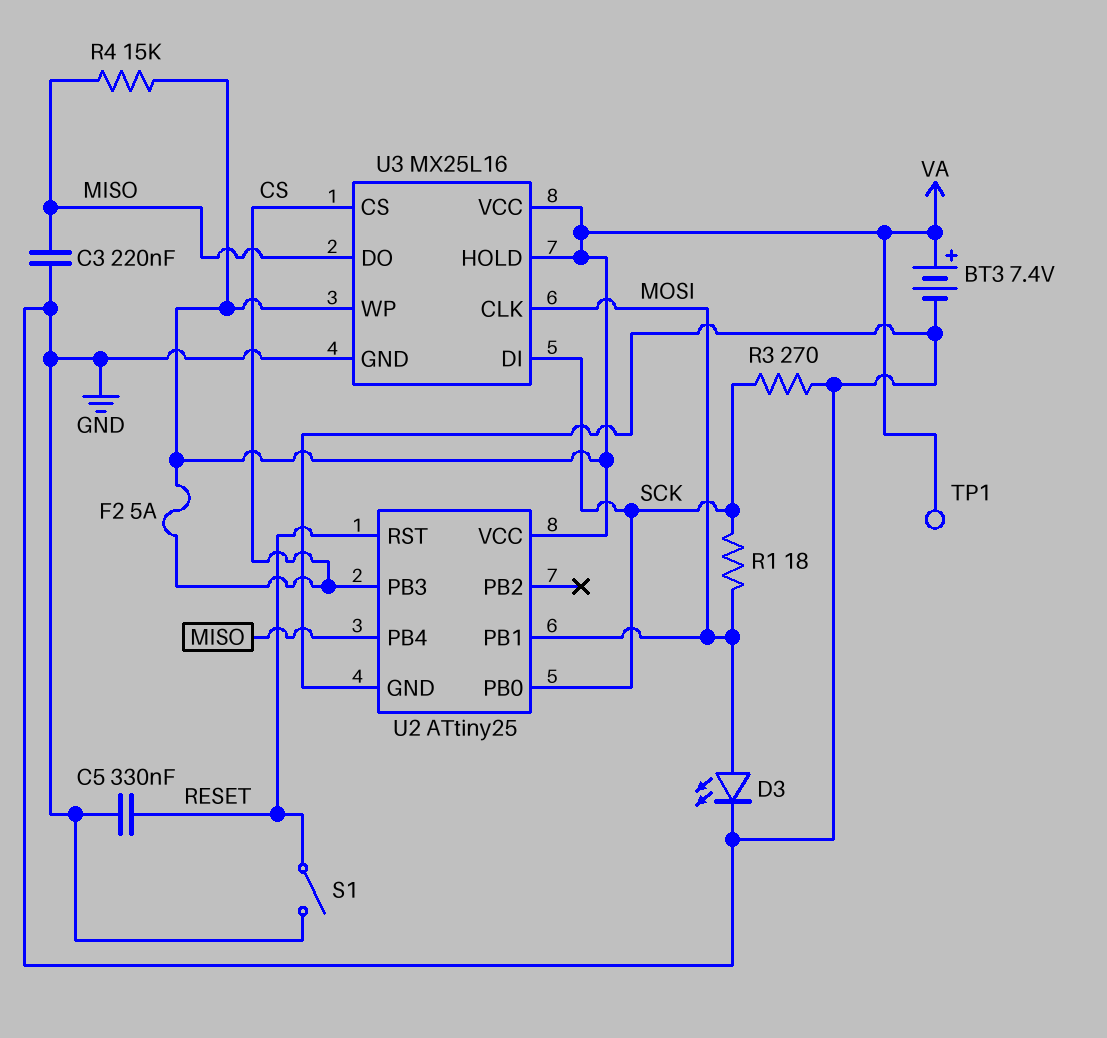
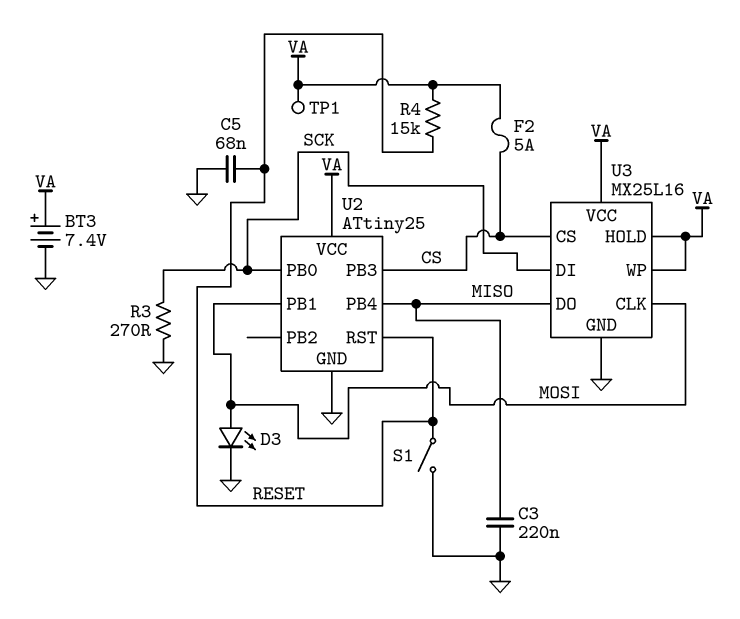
C5: 330nF (GND, RESET) -> 68nF (GND, RESET)
R1: 18 (MOSI, SCK) -> none
R4: 15k (MISO, VA) -> 15k (RESET, VA)

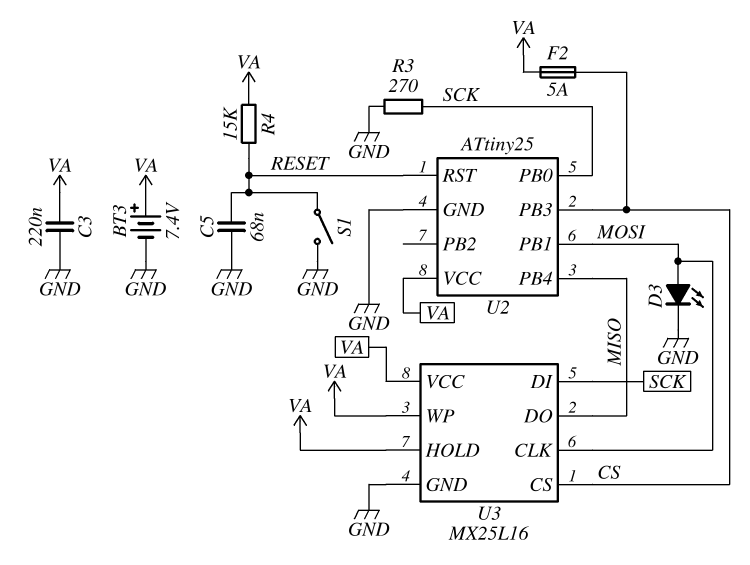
C3: 220nF (GND, MISO) -> 220nF (GND, VA)
TP1: test point (VA) -> none

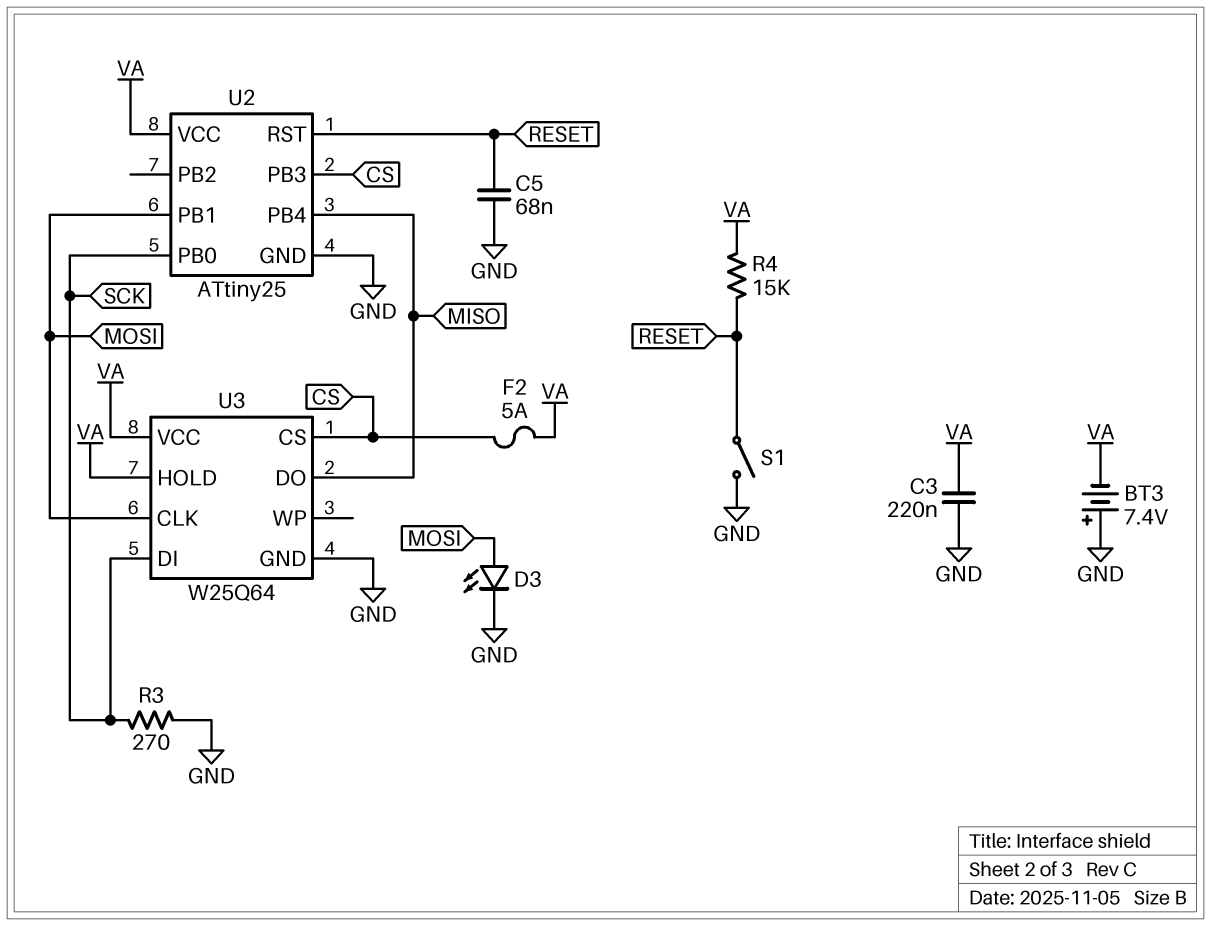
BT3: 7.4V (plus VA, minus GND) -> 7.4V (plus GND, minus VA)
U3: MX25L16 -> W25Q64
U3 pin WP: VA -> none

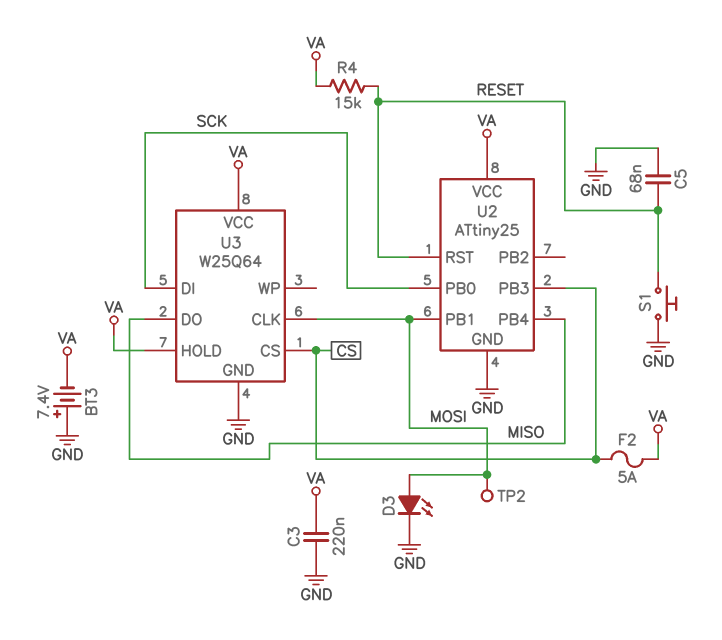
R3: 270 (GND, SCK) -> none
S1: switch (GND, RESET) -> button (GND, RESET)
TP2: none -> test point (MOSI)

